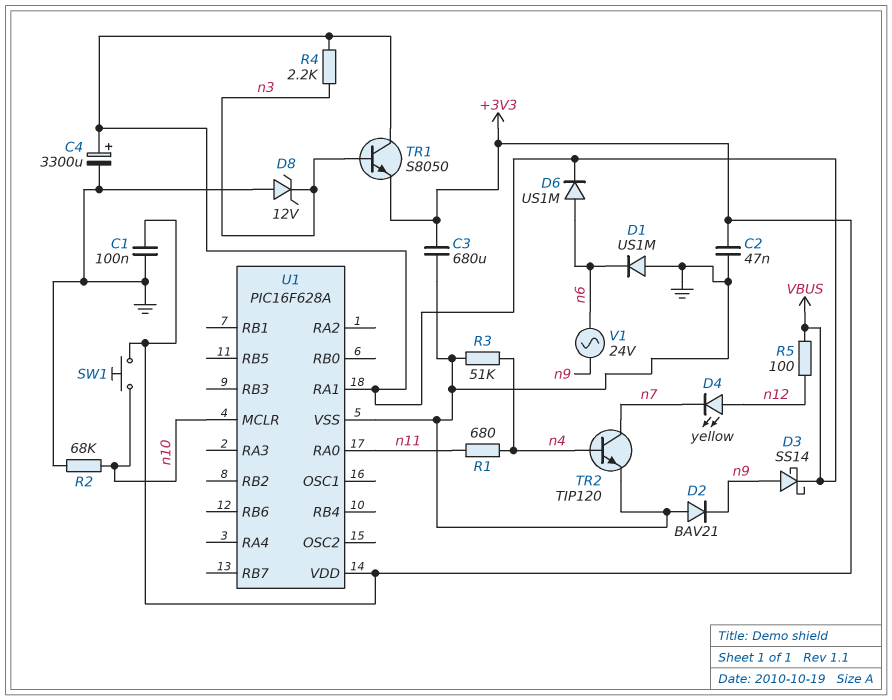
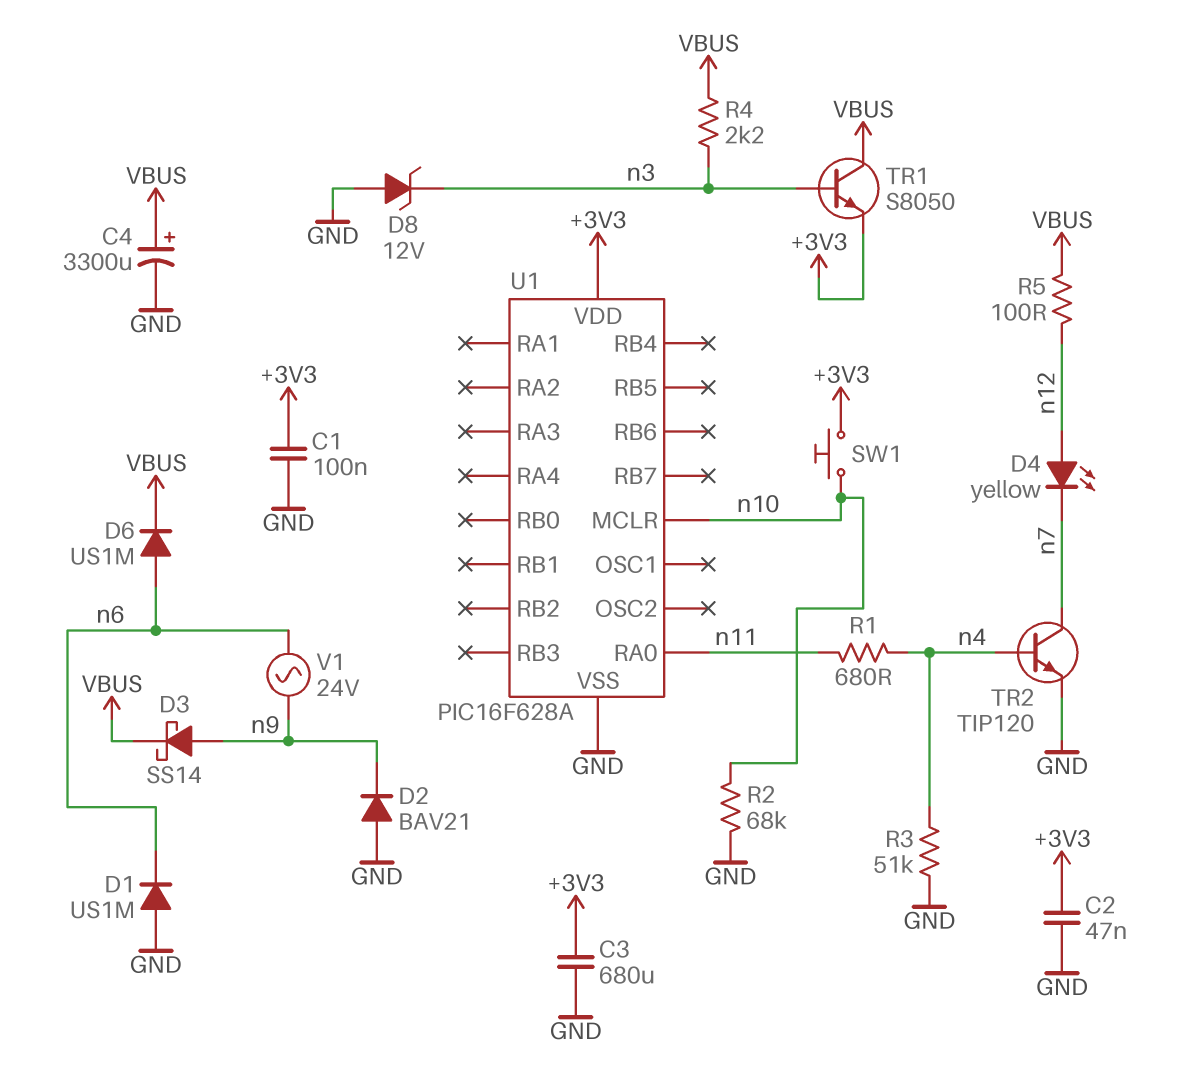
U1 pin RA1: VBUS -> none

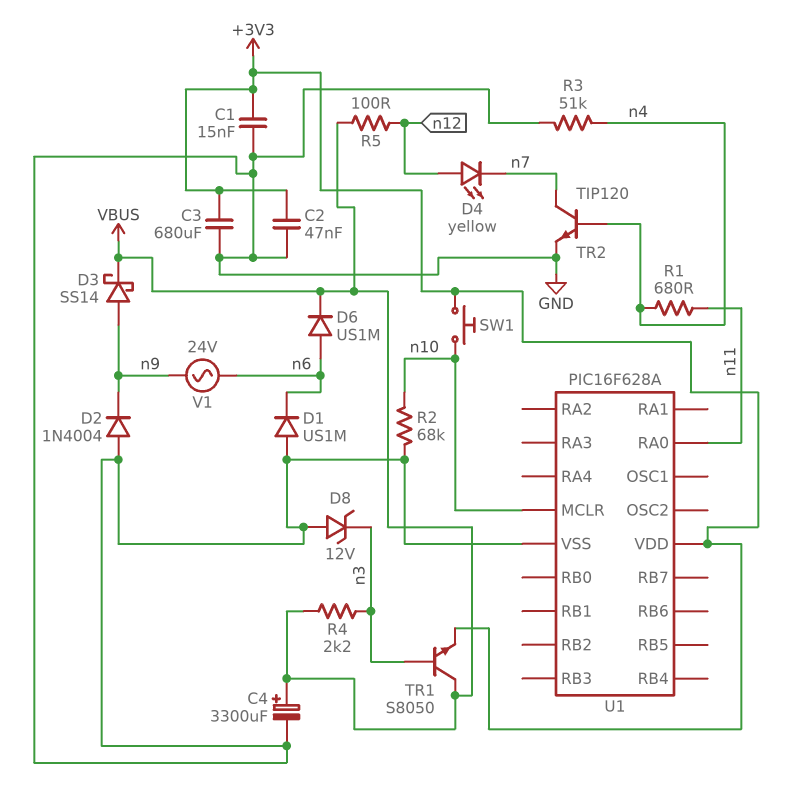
C1: 100nF (+3V3, GND) -> 15nF (+3V3, GND)
D2: diode BAV21 (A GND, K n9) -> diode 1N4004 (A GND, K n9)

